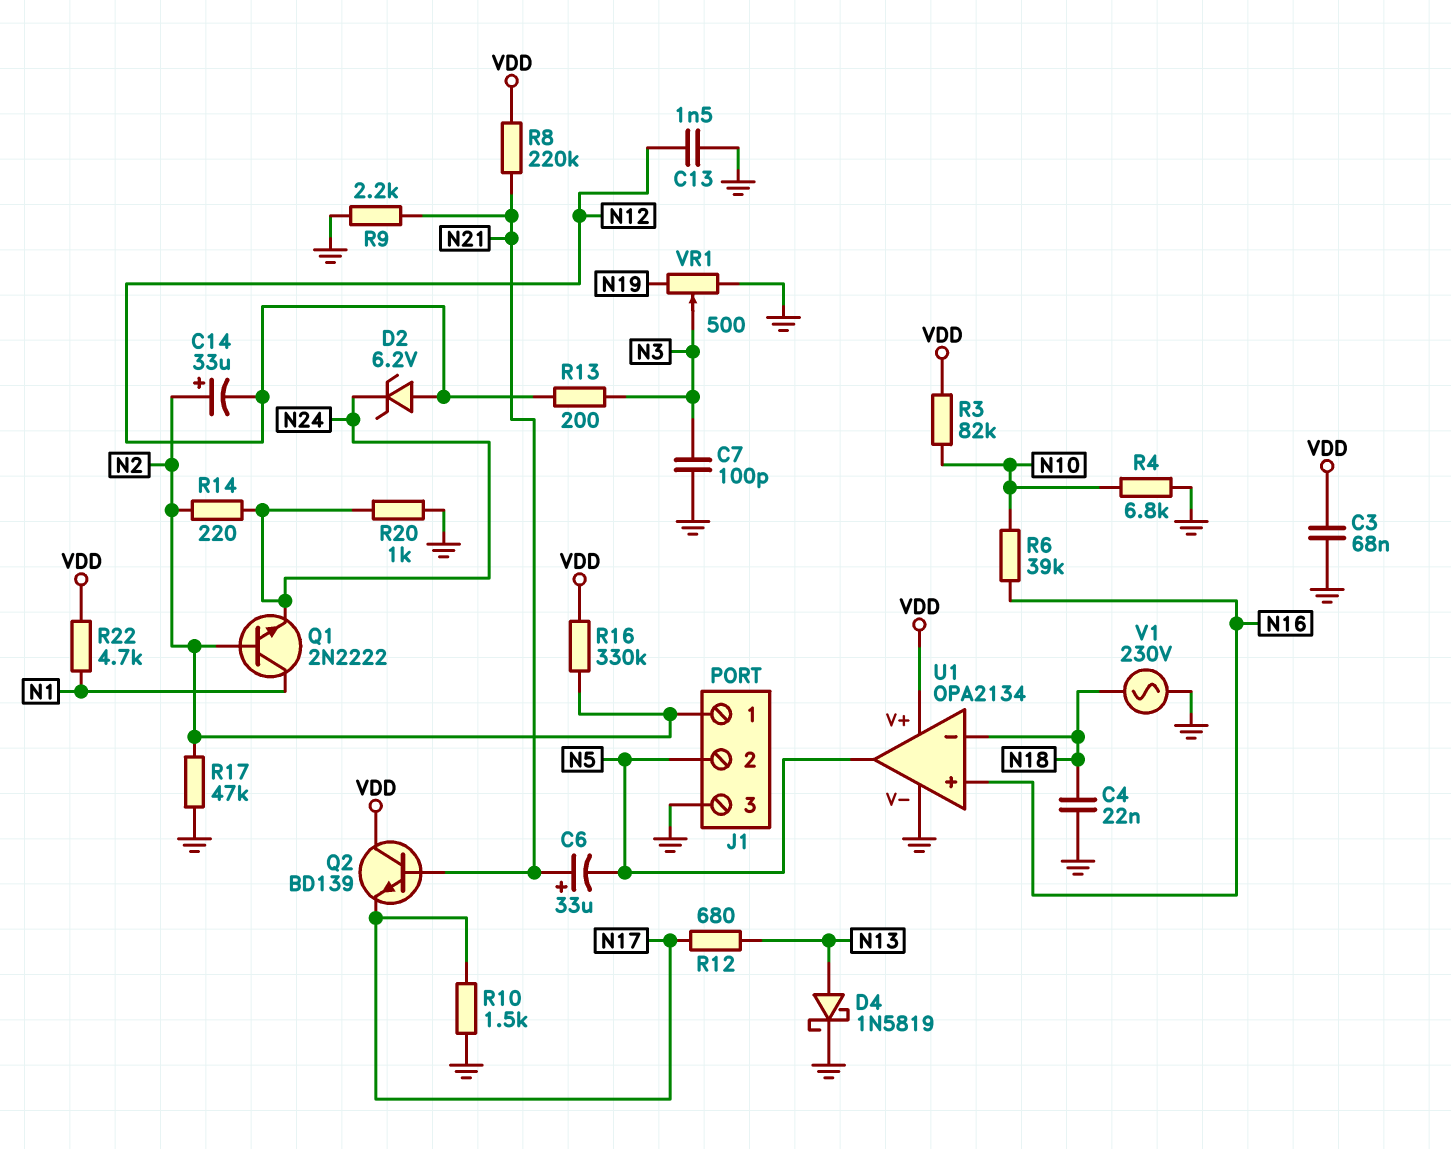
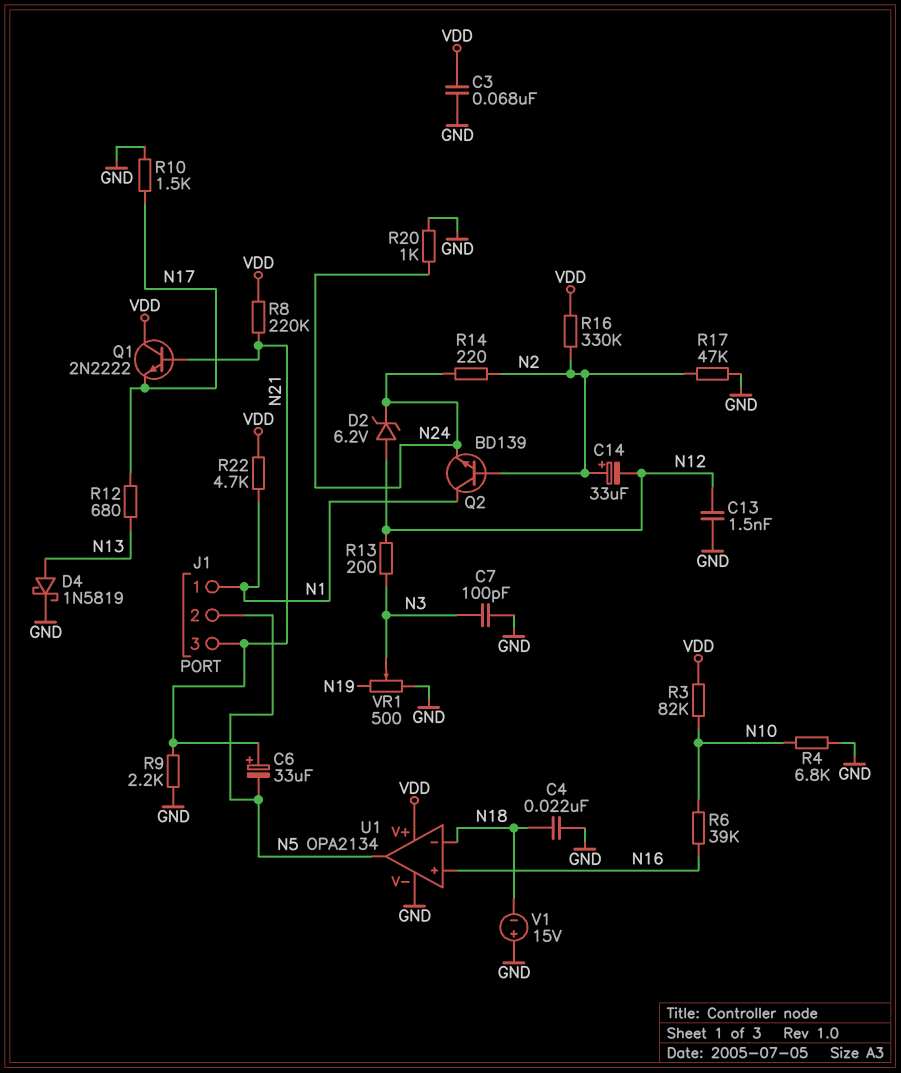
J1 pin 1: N2 -> N1
J1 pin 3: GND -> N21
Q1: NPN 2N2222 (B N2, C N1, E N24) -> NPN 2N2222 (B N21, C VDD, E N17)
Q2: NPN BD139 (B N21, C VDD, E N17) -> NPN BD139 (B N2, C N1, E N24)
V1: AC 230V (GND, N18) -> 15V (plus GND, minus N18)

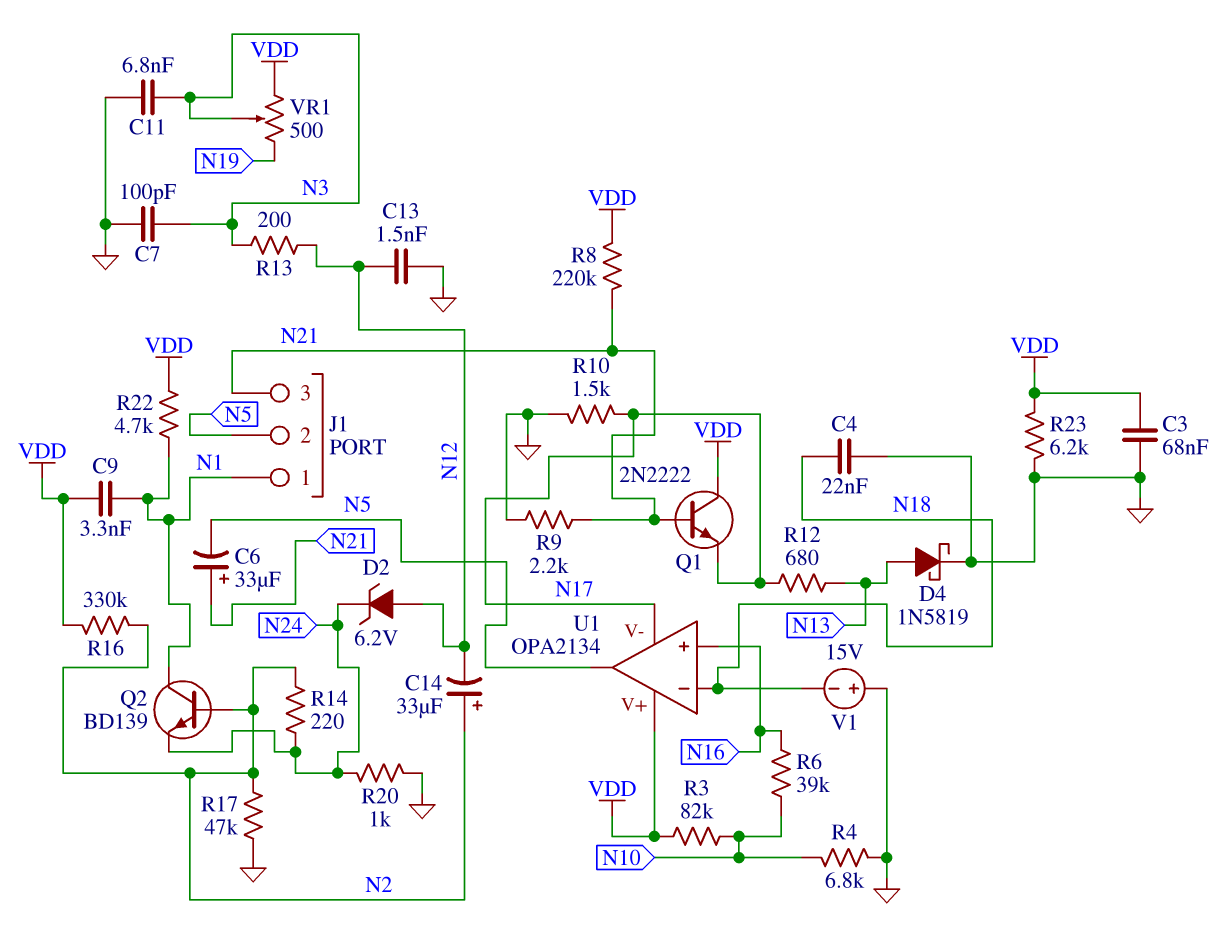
C9: none -> 3.3nF (N1, VDD)
C11: none -> 6.8nF (GND, N3)
R23: none -> 6.2k (GND, VDD)
U1 pin V-: GND -> N17
VR1: 500 (GND, N19, wiper N3) -> 500 (N19, VDD, wiper N3)

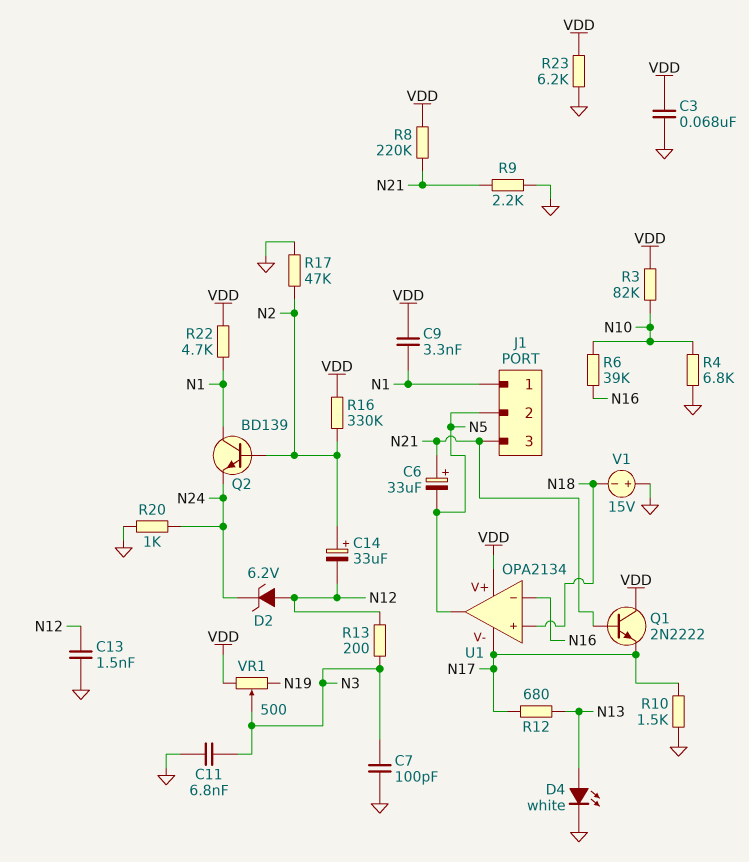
C4: 22nF (GND, N18) -> none
D4: schottky 1N5819 (A N13, K GND) -> LED white (A N13, K GND)
R14: 220 (N2, N24) -> none
U1 pin in+: N16 -> N18
U1 pin in-: N18 -> N16

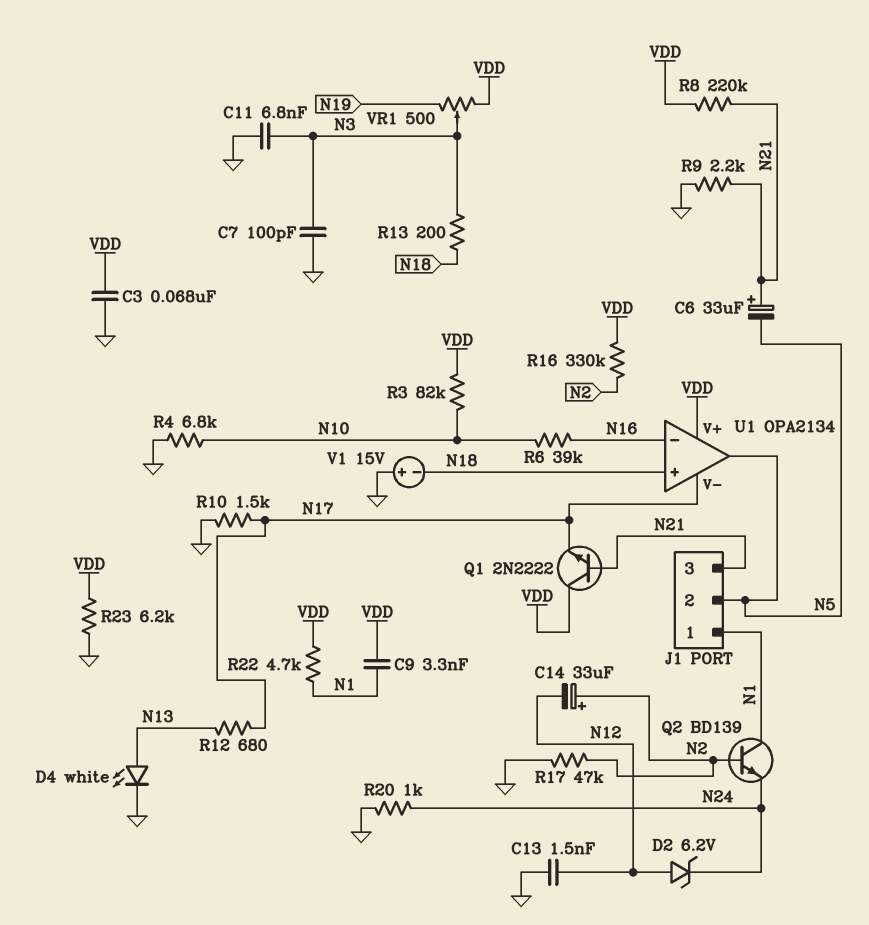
R13: 200 (N3, N12) -> 200 (N3, N18)

